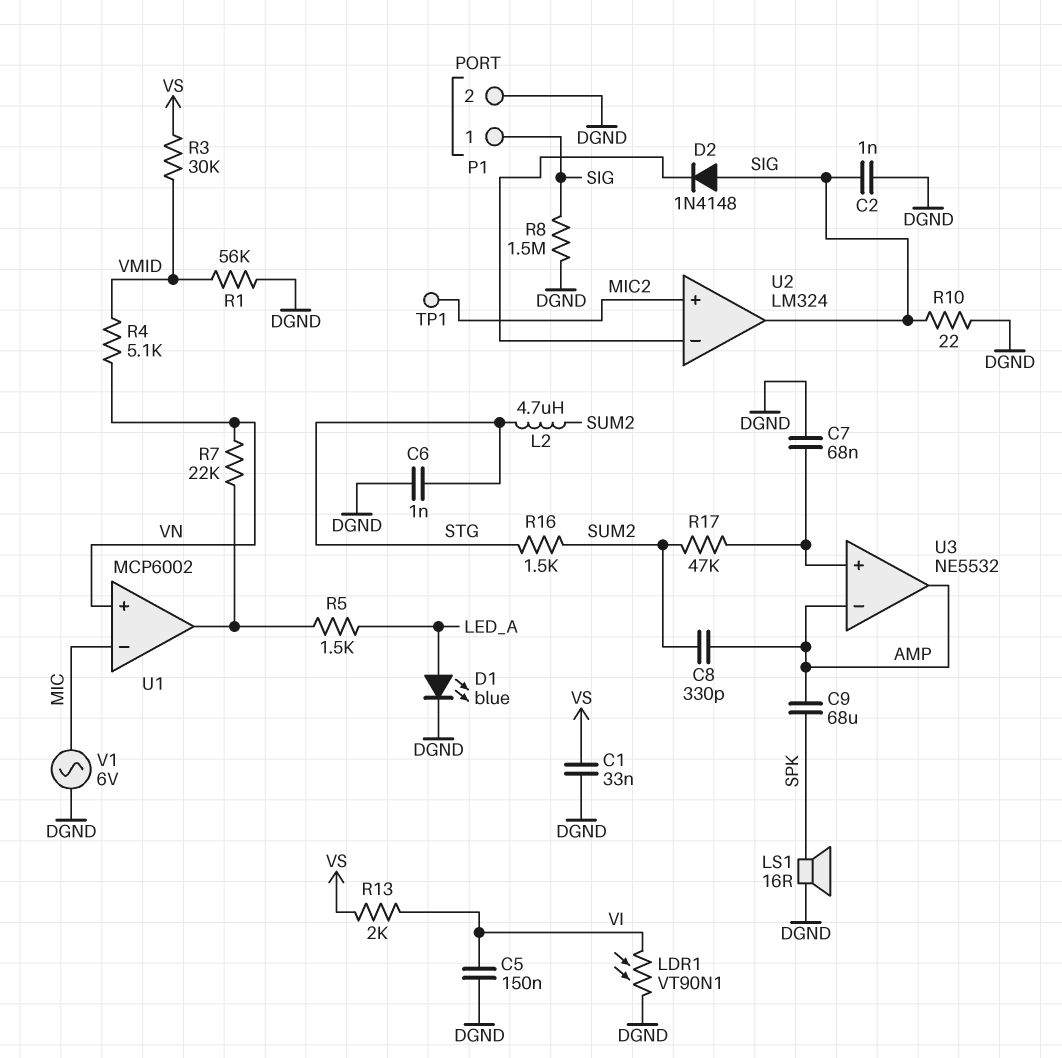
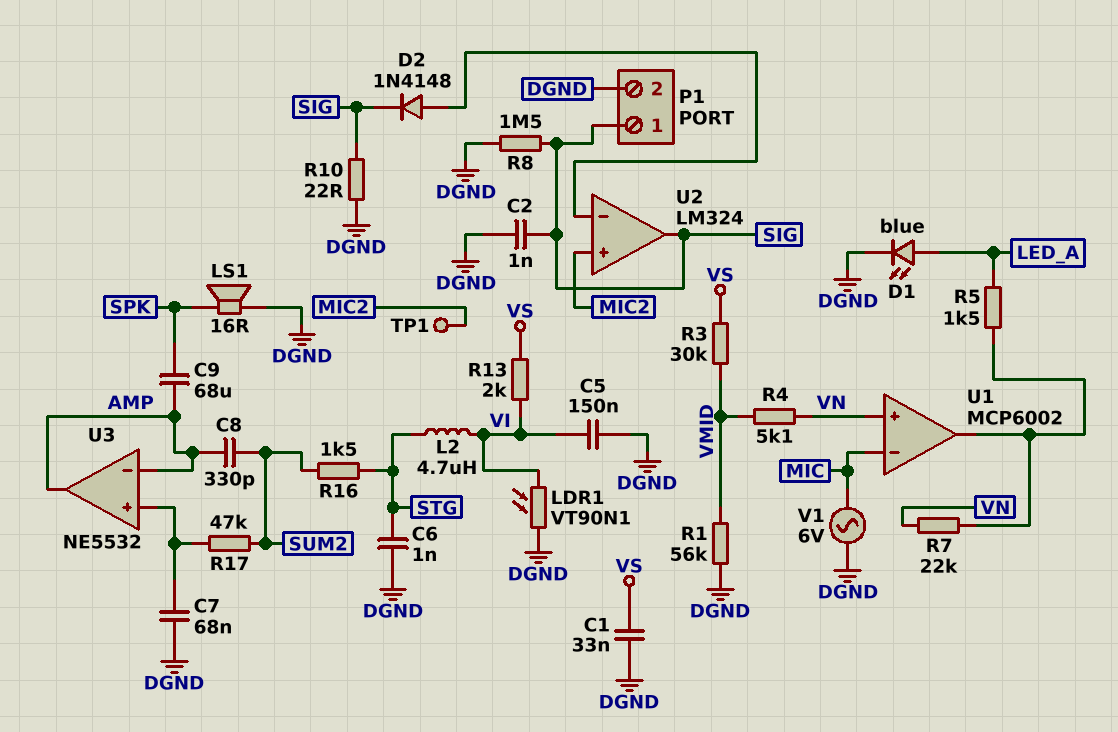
D2: diode 1N4148 (A SIG, K U2/in-) -> diode 1N4148 (A U2/in-, K SIG)
L2: 4.7uH (STG, SUM2) -> 4.7uH (STG, VI)

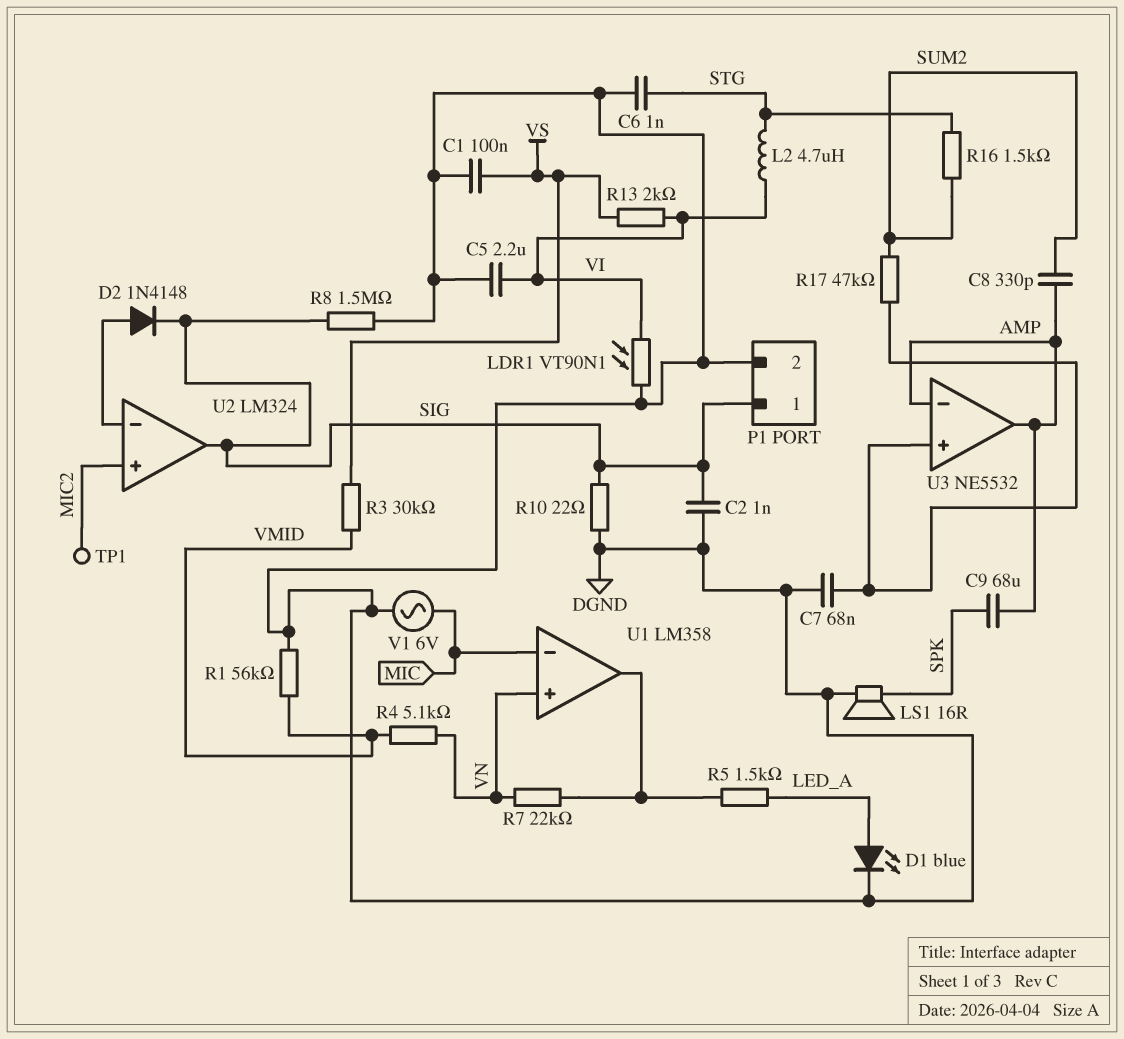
C1: 33nF (DGND, VS) -> 100nF (DGND, VS)
C5: 150nF (DGND, VI) -> 2.2uF (DGND, VI)
U1: MCP6002 -> LM358

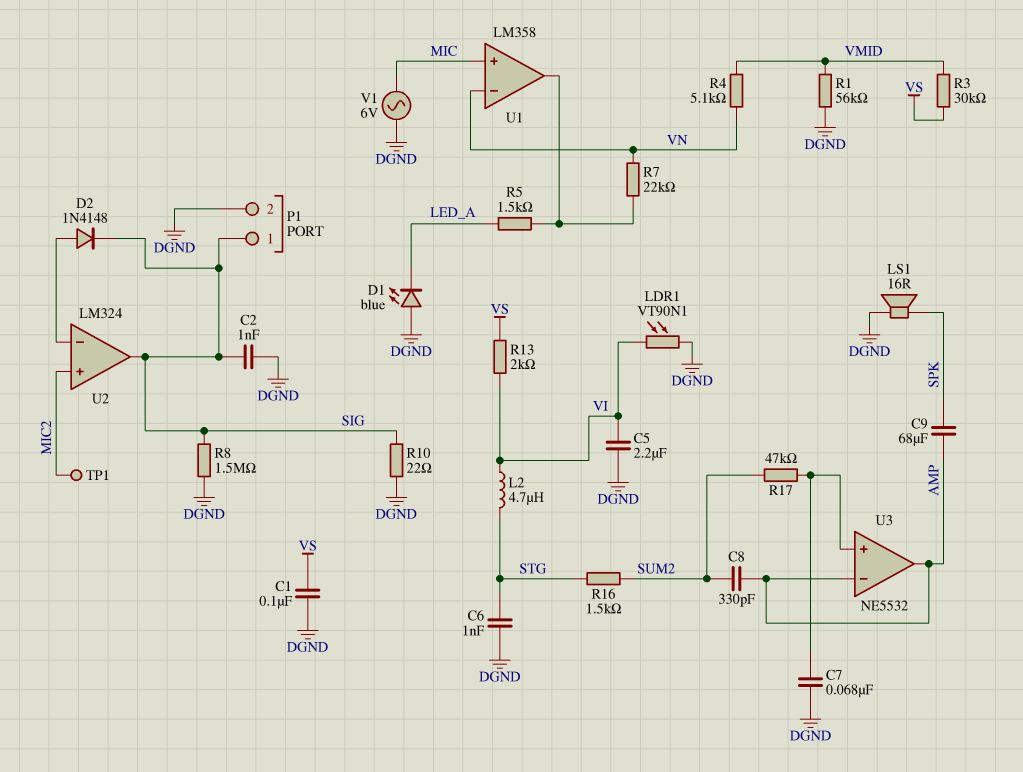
D1: LED blue (A LED_A, K DGND) -> LED blue (A DGND, K LED_A)
U1 pin in+: VN -> MIC
U1 pin in-: MIC -> VN

